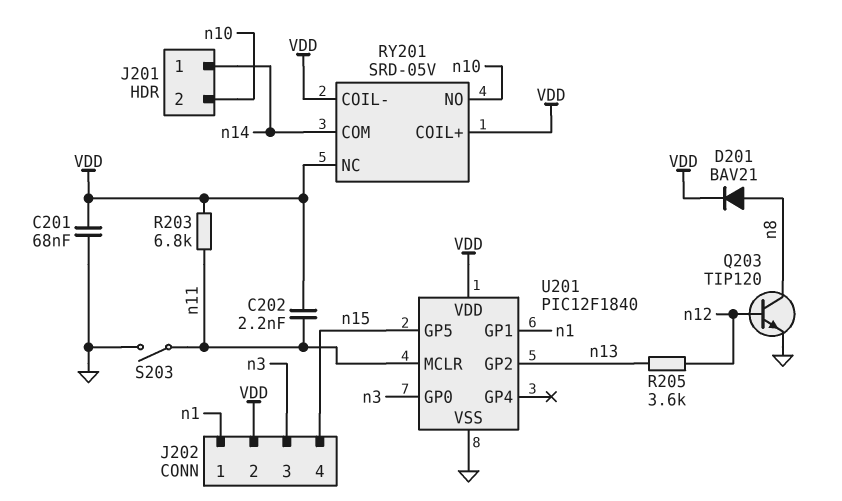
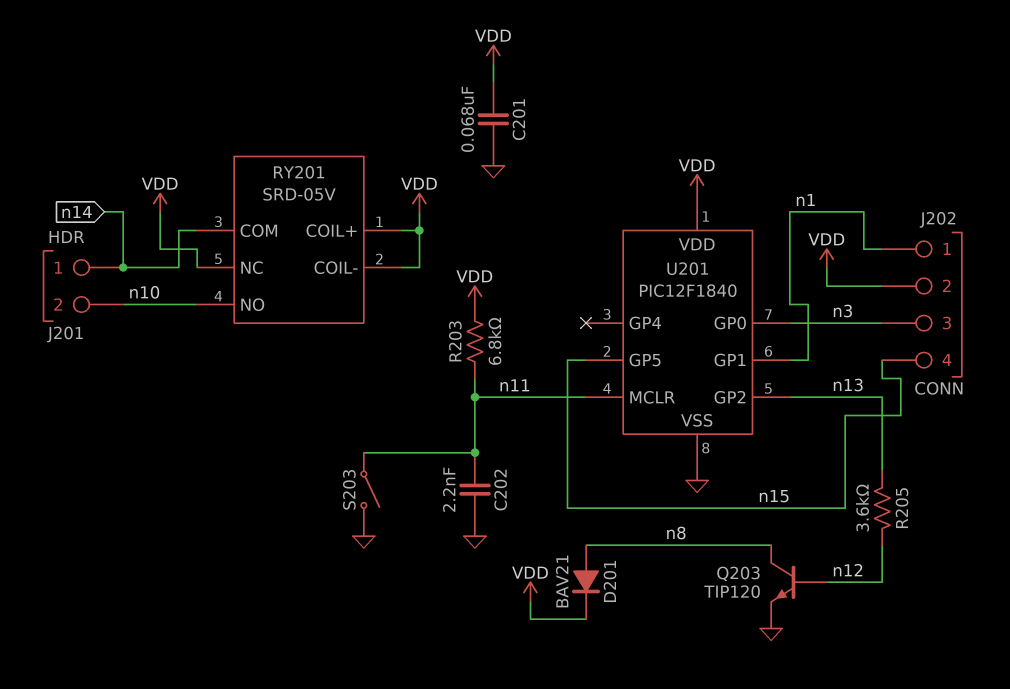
C202: 2.2nF (VDD, n11) -> 2.2nF (GND, n11)

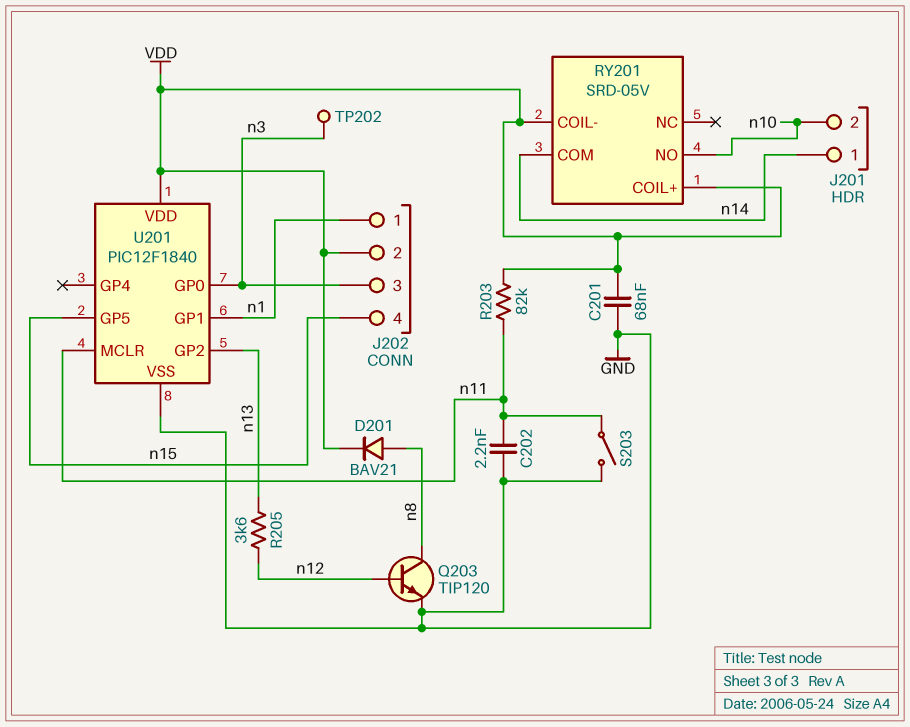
R203: 6.8k (VDD, n11) -> 82k (VDD, n11)
RY201 pin NC: VDD -> none
TP202: none -> test point (n3)

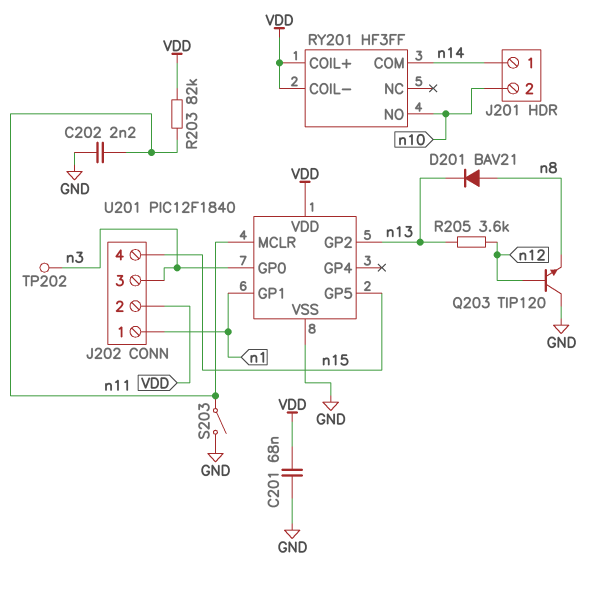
D201: diode BAV21 (A n8, K VDD) -> diode BAV21 (A n8, K n13)
Q203: NPN TIP120 (B n12, C n8, E GND) -> NPN TIP120 (B n12, C GND, E n8)
RY201: SRD-05V -> HF3FF

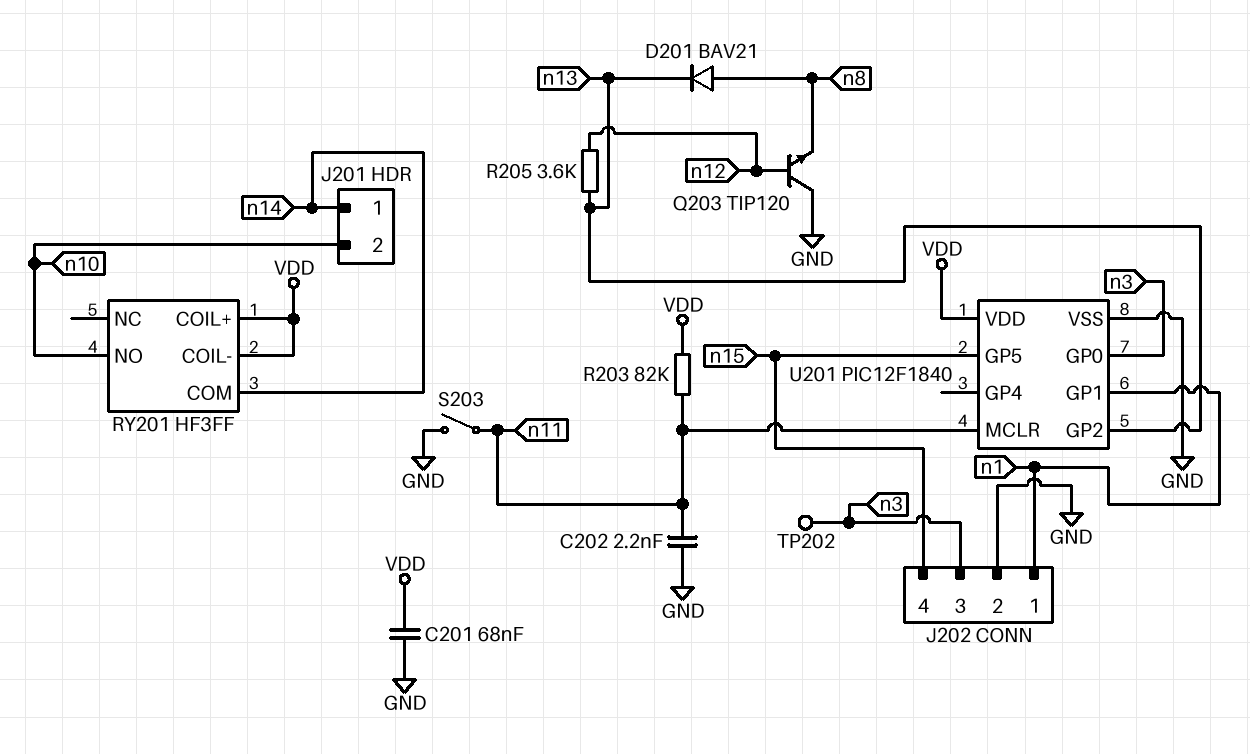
J202 pin 2: VDD -> GND

